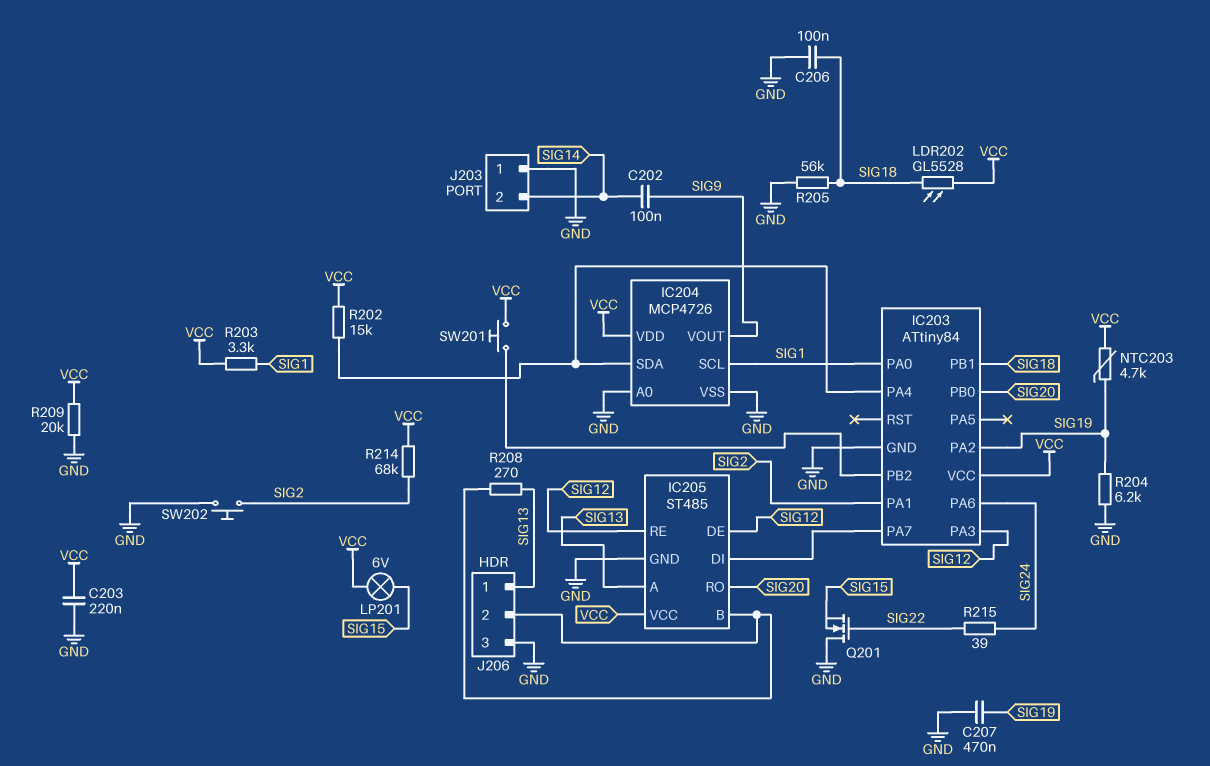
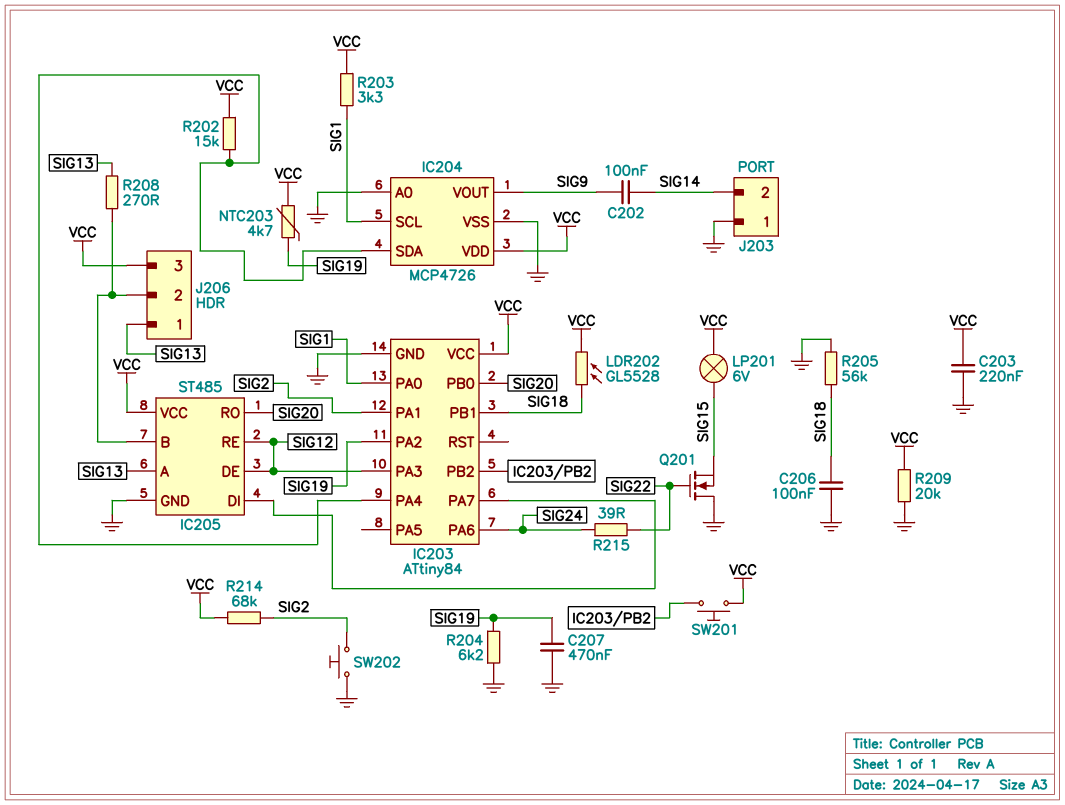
J206 pin 3: GND -> VCC

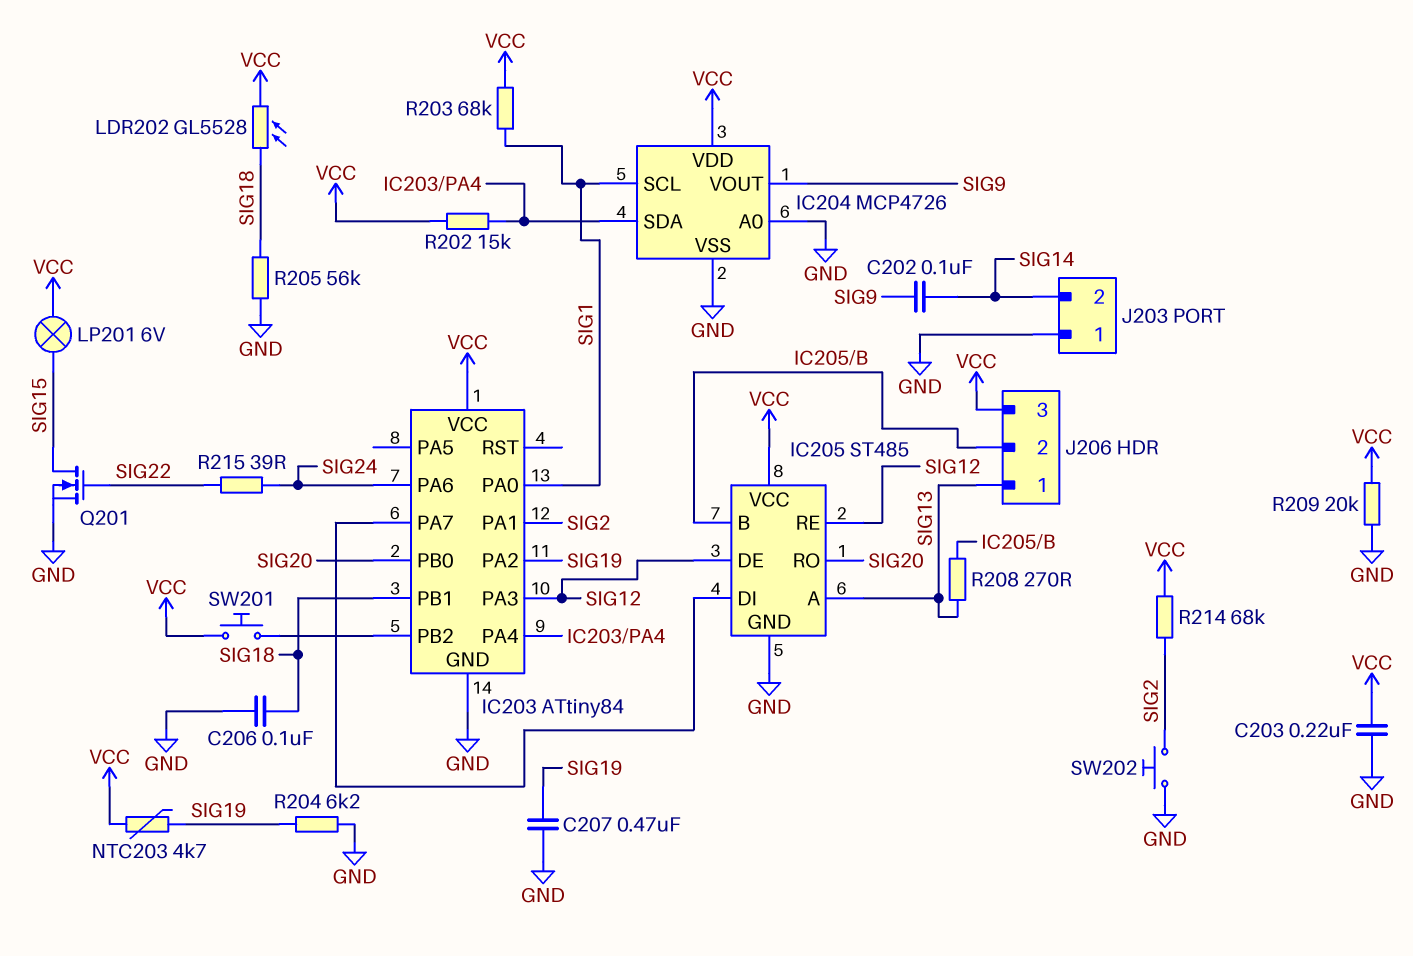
Q201: NMOS (G SIG22, D GND, S SIG15) -> NMOS (G SIG22, D SIG15, S GND)
R203: 3.3k (SIG1, VCC) -> 68k (SIG1, VCC)

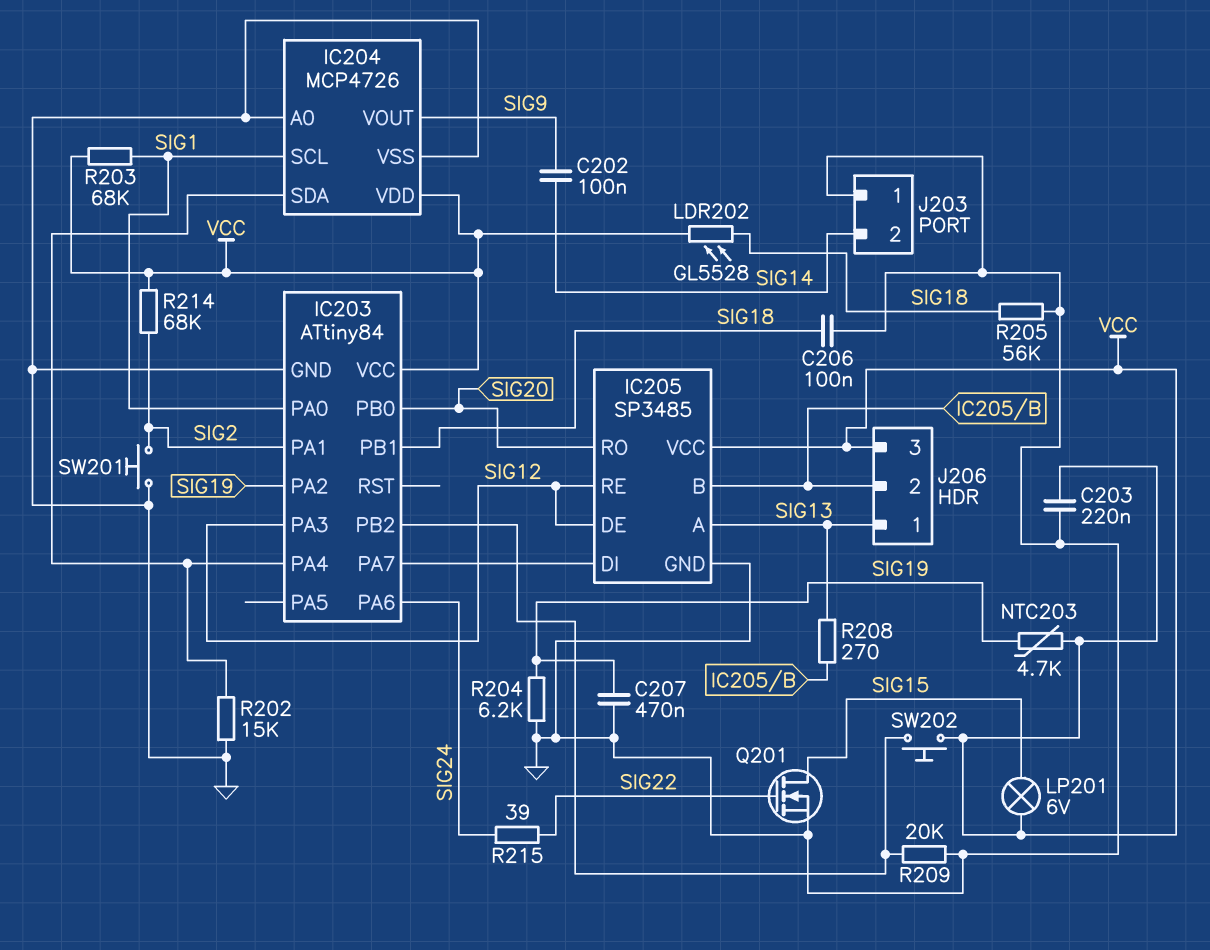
IC205: ST485 -> SP3485
R202: 15k (IC203/PA4, VCC) -> 15k (GND, IC203/PA4)
R209: 20k (GND, VCC) -> 20k (GND, IC203/PB2)
SW201: button (IC203/PB2, VCC) -> button (GND, SIG2)
SW202: button (GND, SIG2) -> button (IC203/PB2, VCC)

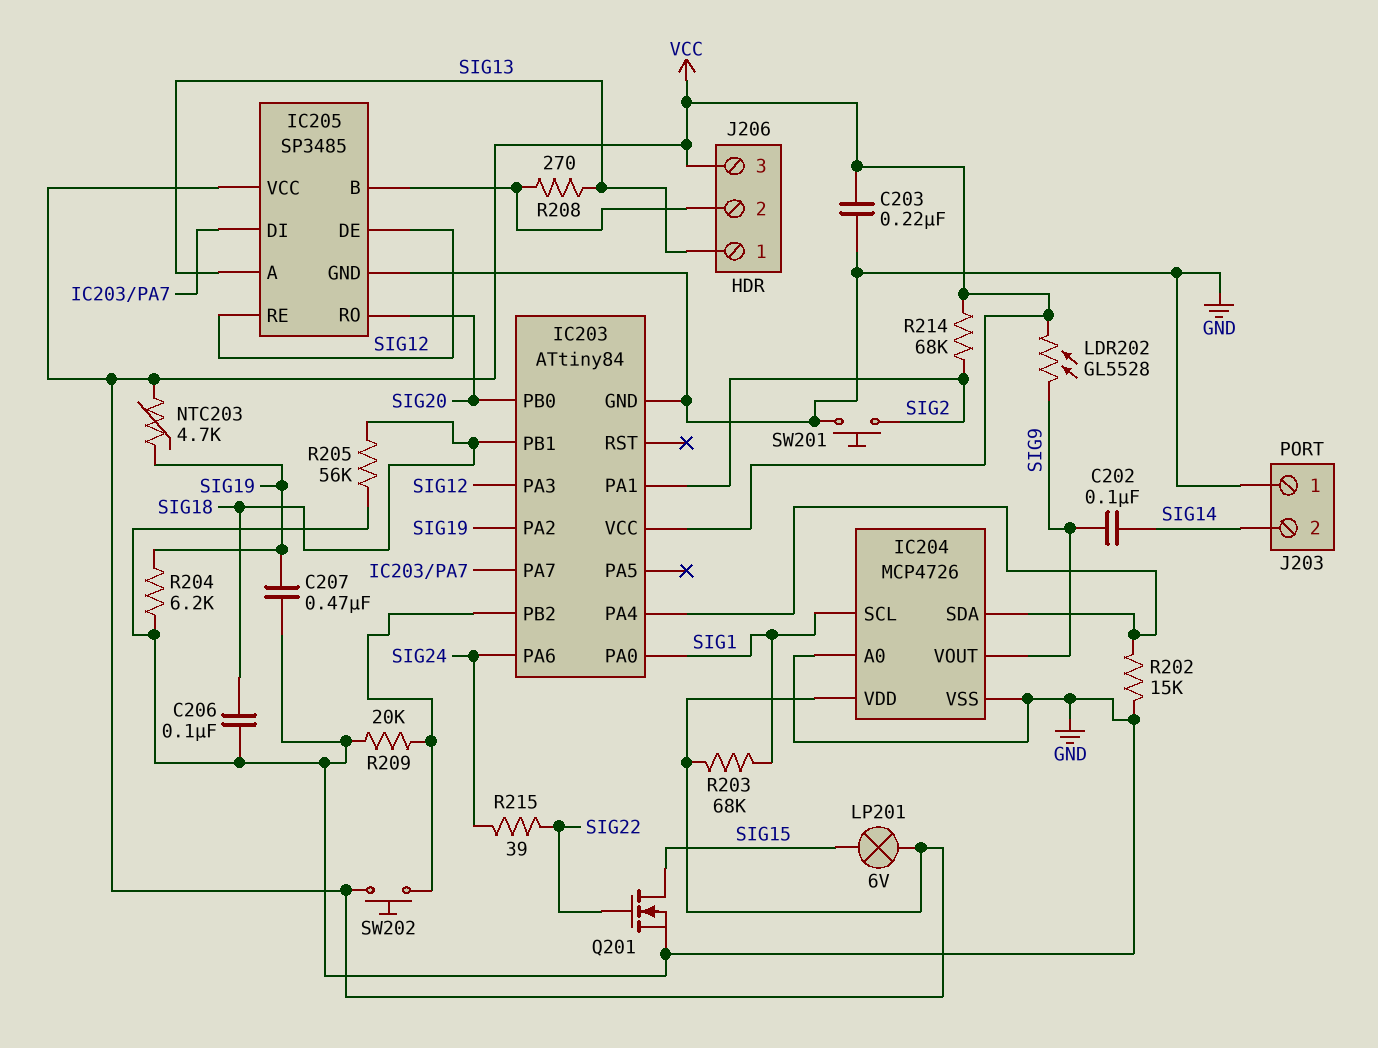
LDR202: GL5528 (SIG18, VCC) -> GL5528 (SIG9, VCC)

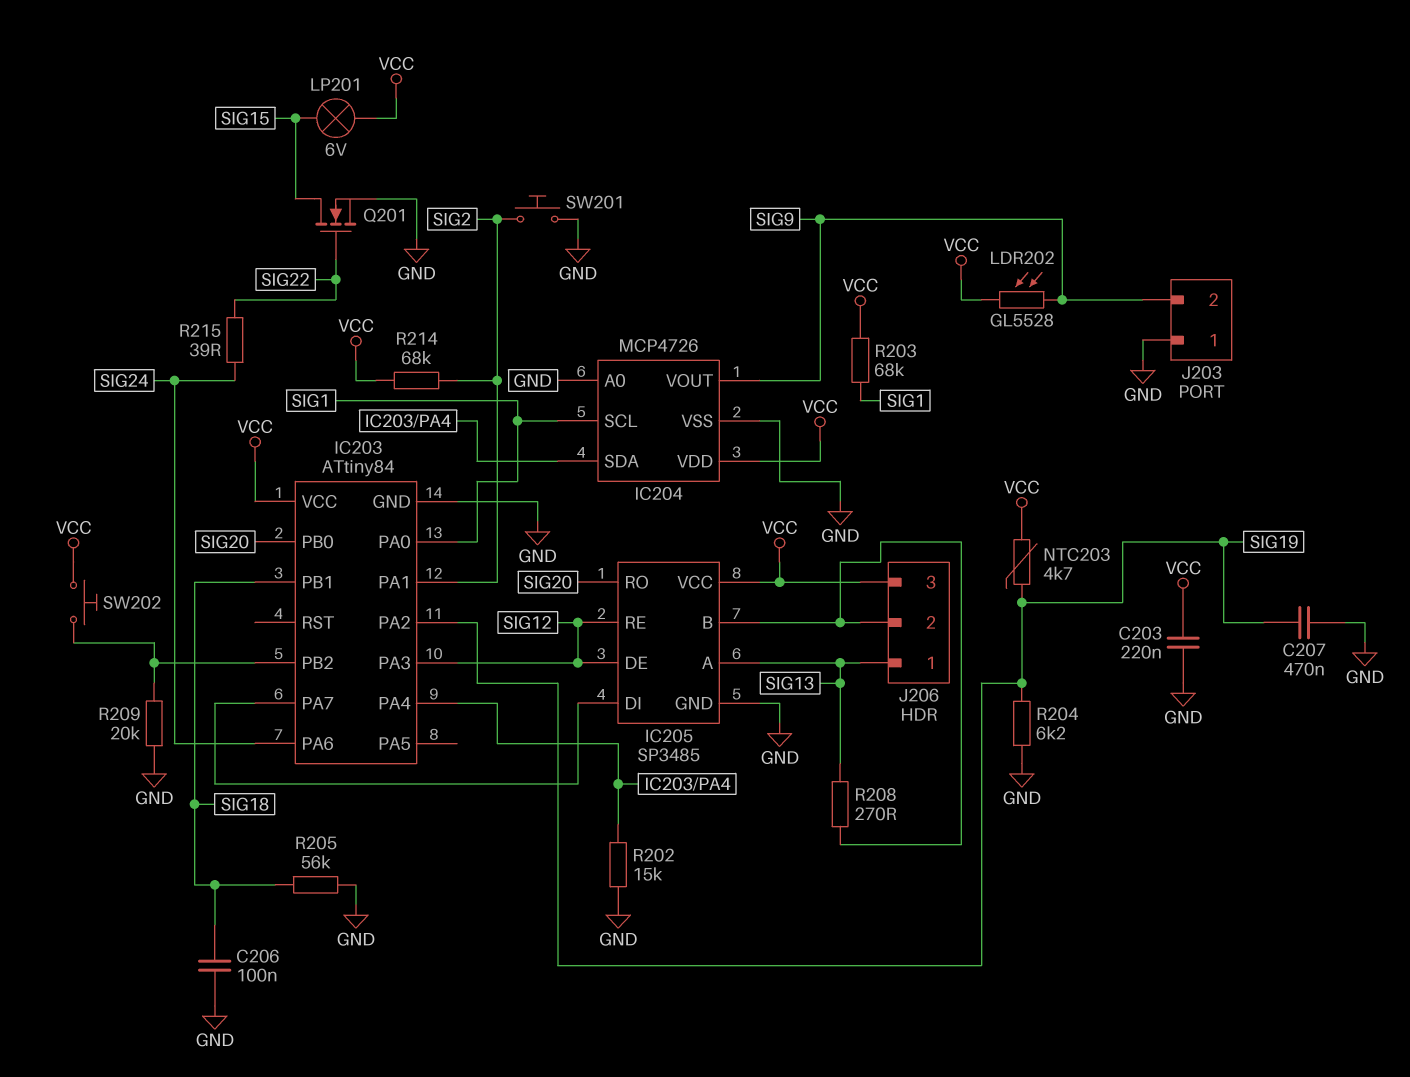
C202: 100nF (SIG9, SIG14) -> none
J203 pin 2: SIG14 -> SIG9

